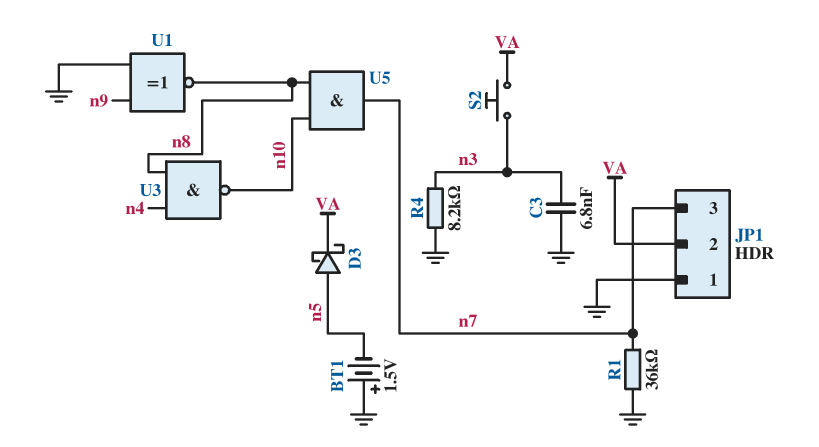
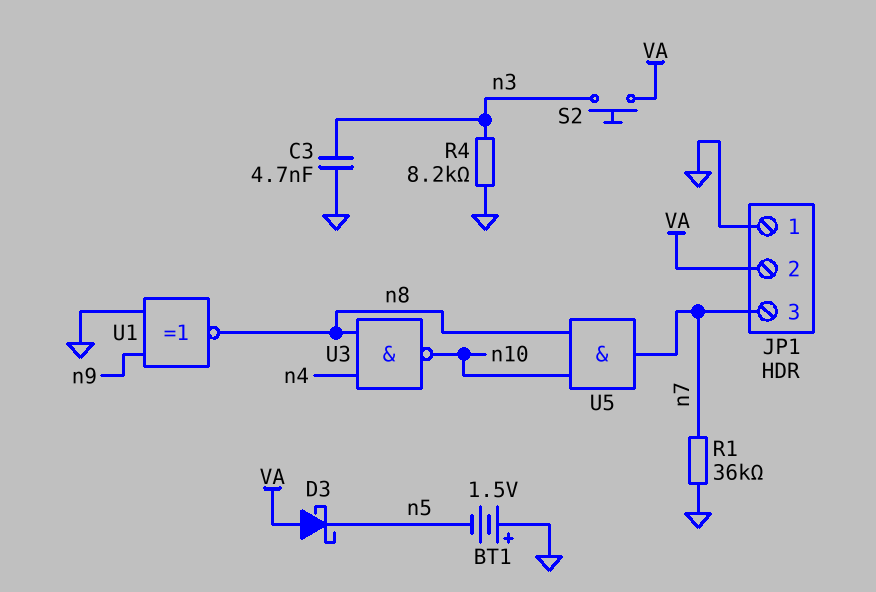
C3: 6.8nF (GND, n3) -> 4.7nF (GND, n3)
D3: schottky (A n5, K VA) -> schottky (A VA, K n5)

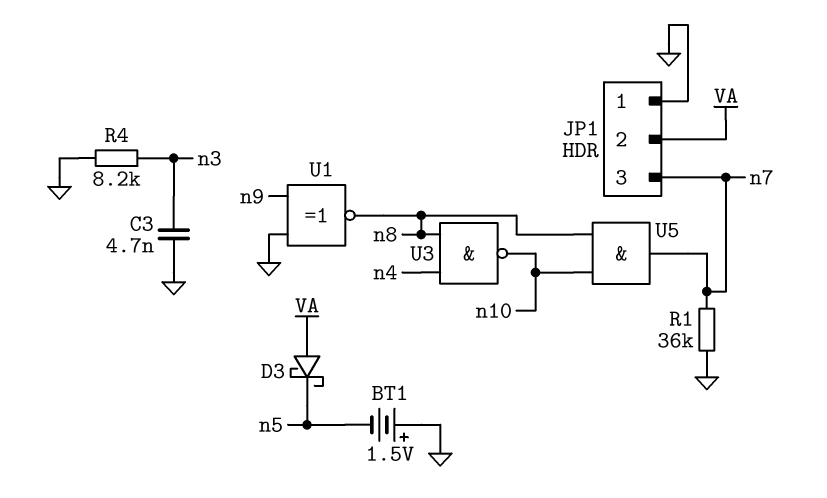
S2: button (VA, n3) -> none

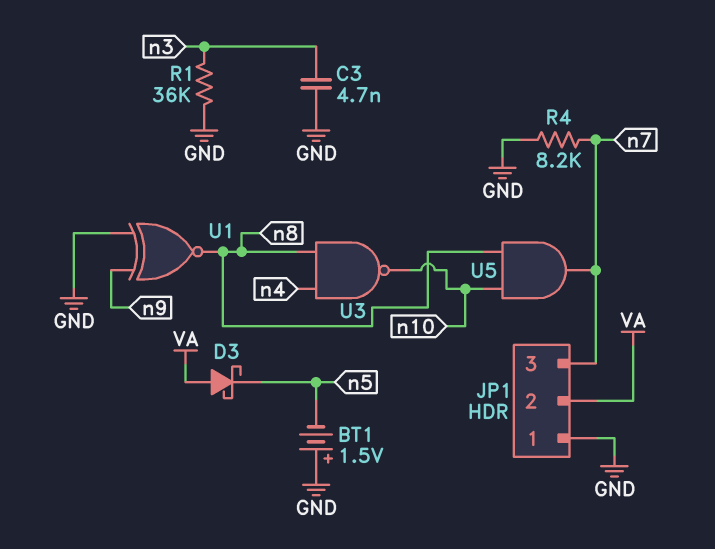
R1: 36k (GND, n7) -> 36k (GND, n3)
R4: 8.2k (GND, n3) -> 8.2k (GND, n7)

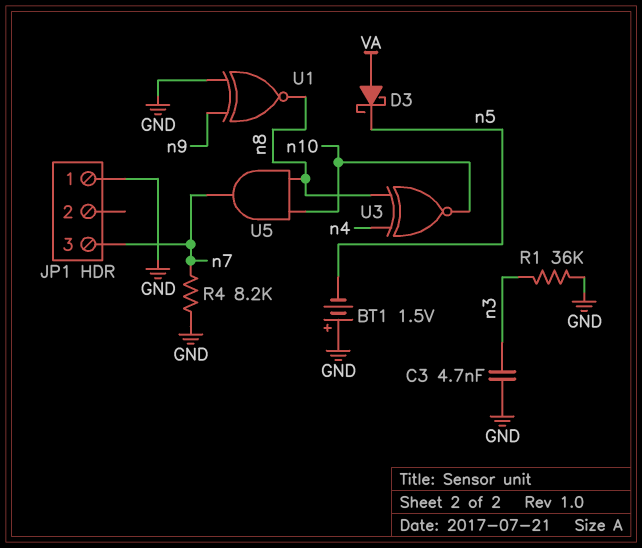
JP1 pin 2: VA -> none
U3: NAND (in n4, in n8, out n10) -> XNOR (in n4, in n8, out n10)

